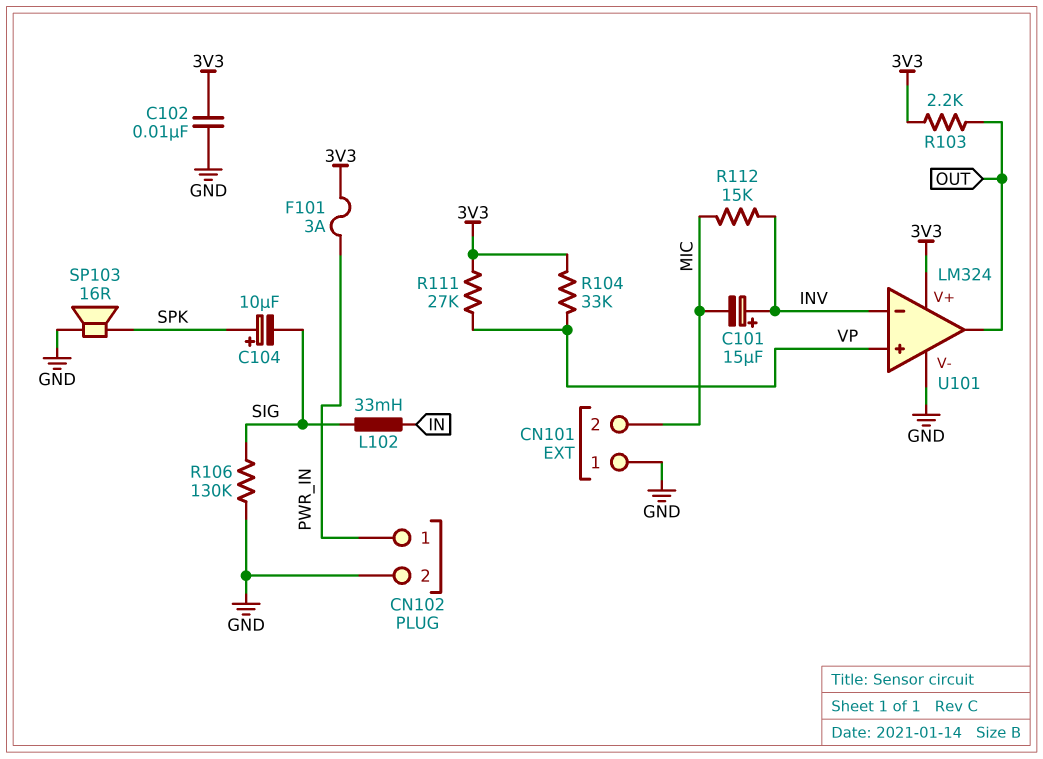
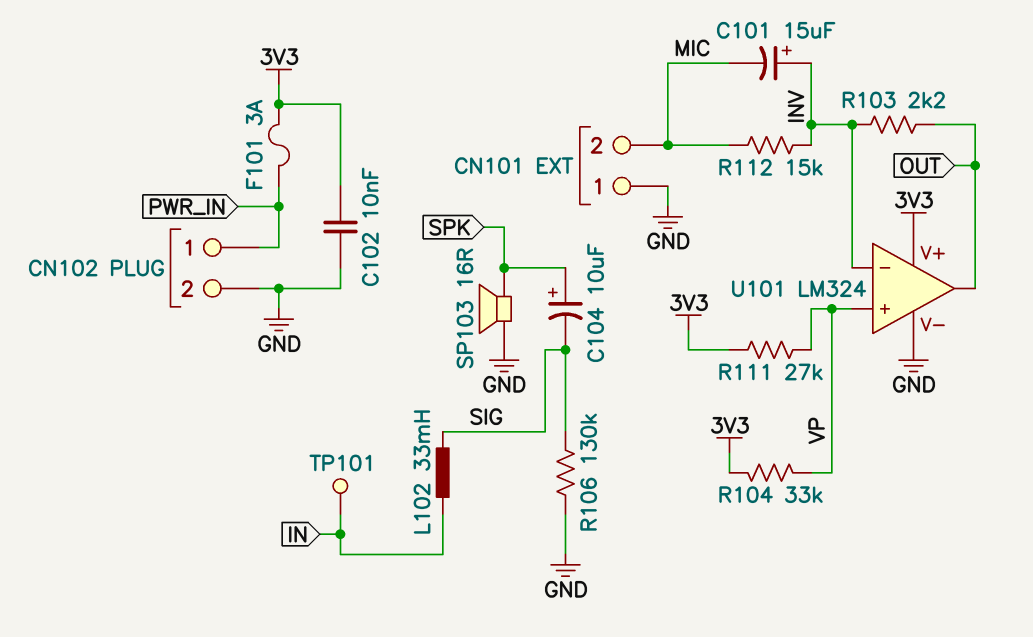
R103: 2.2k (3V3, OUT) -> 2.2k (INV, OUT)
TP101: none -> test point (IN)

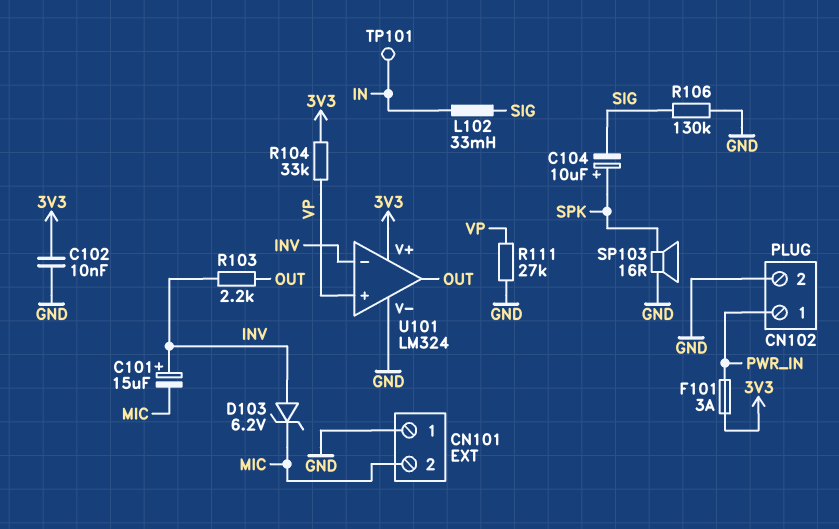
D103: none -> zener 6.2V (A INV, K MIC)
R111: 27k (3V3, VP) -> 27k (GND, VP)
R112: 15k (INV, MIC) -> none

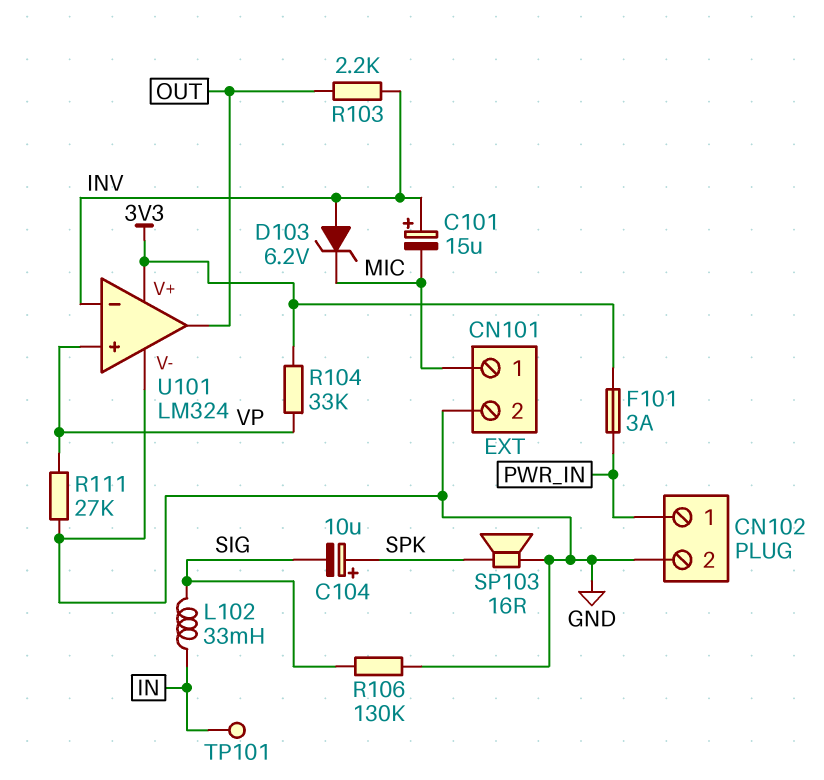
C102: 10nF (3V3, GND) -> none
CN101 pin 1: GND -> MIC
CN101 pin 2: MIC -> GND

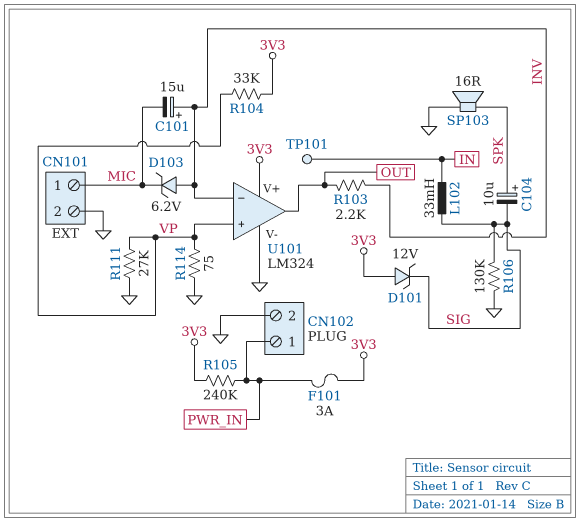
D101: none -> zener 12V (A 3V3, K SIG)
R105: none -> 240k (3V3, PWR_IN)
R114: none -> 75 (GND, VP)

